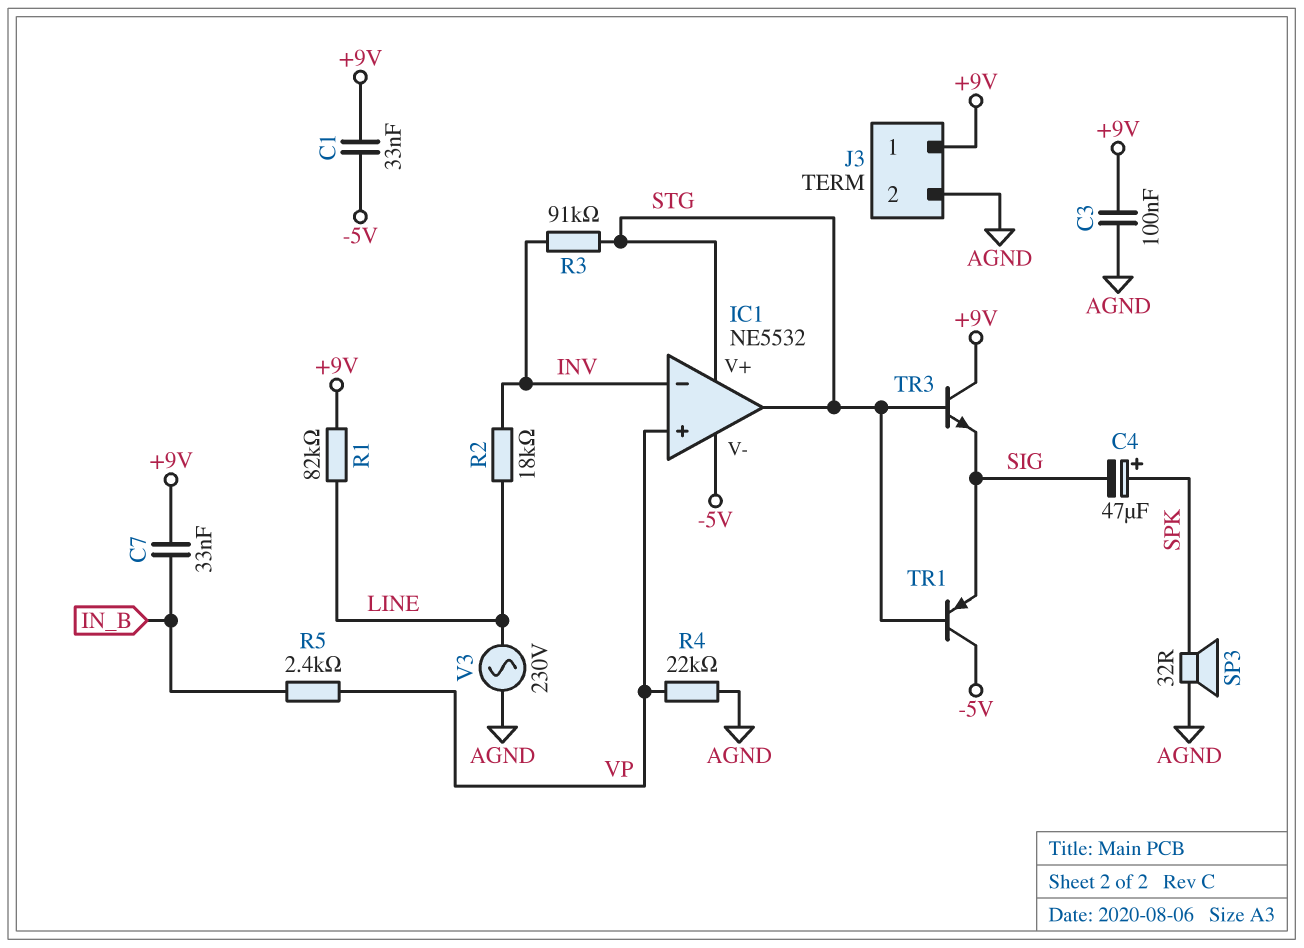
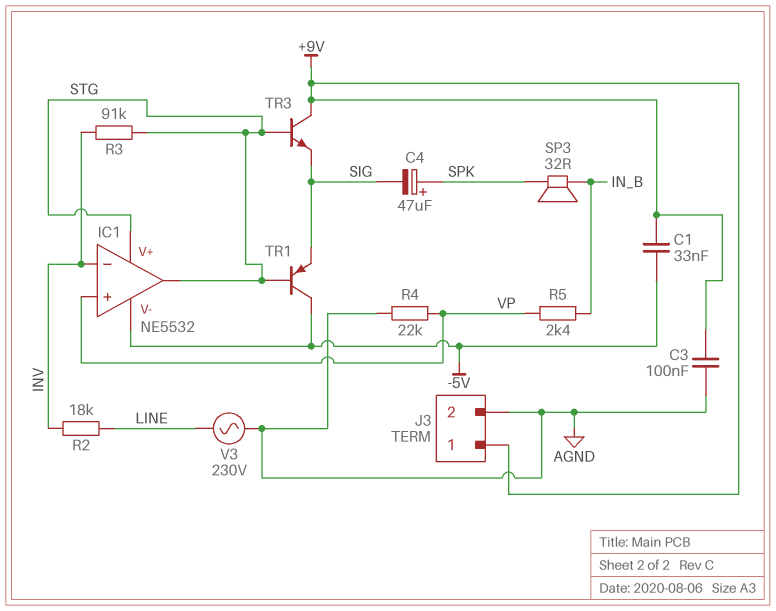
C7: 33nF (+9V, IN_B) -> none
R1: 82k (+9V, LINE) -> none
SP3: speaker 32R (AGND, SPK) -> speaker 32R (IN_B, SPK)

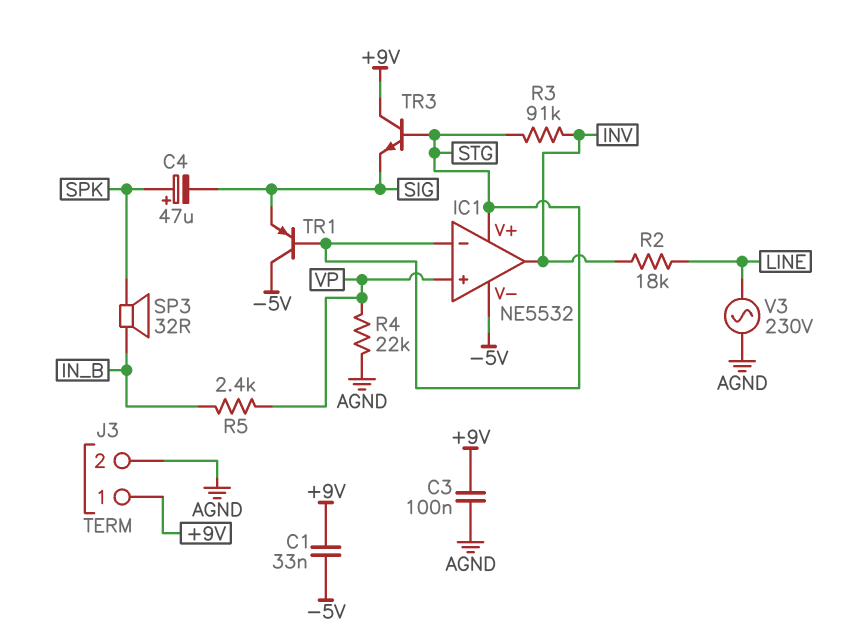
IC1 pin in-: INV -> STG
IC1 pin out: STG -> INV

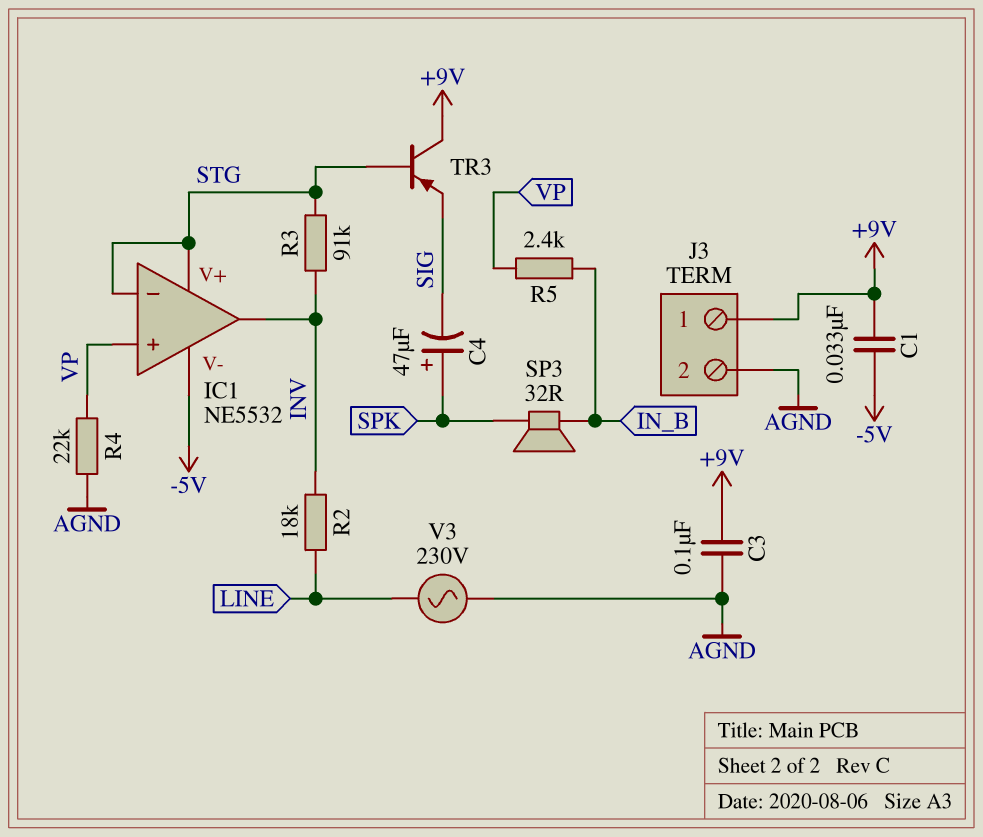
TR1: PNP (B STG, C -5V, E SIG) -> none
TR3: NPN (B STG, C +9V, E SIG) -> PNP (B STG, C +9V, E SIG)

